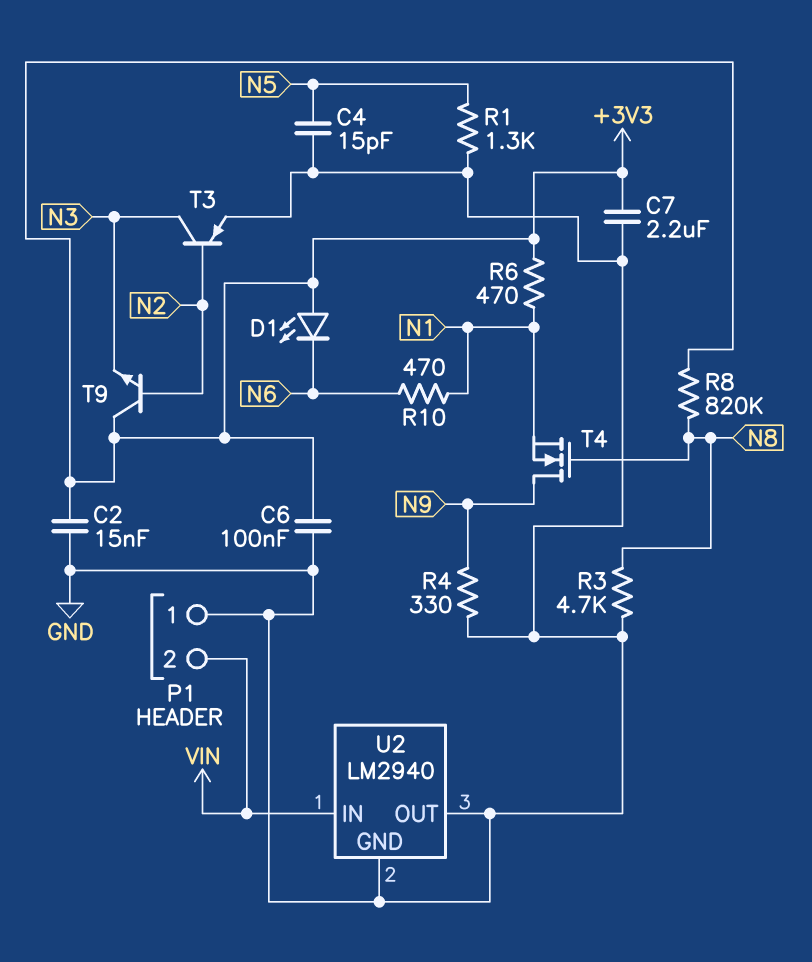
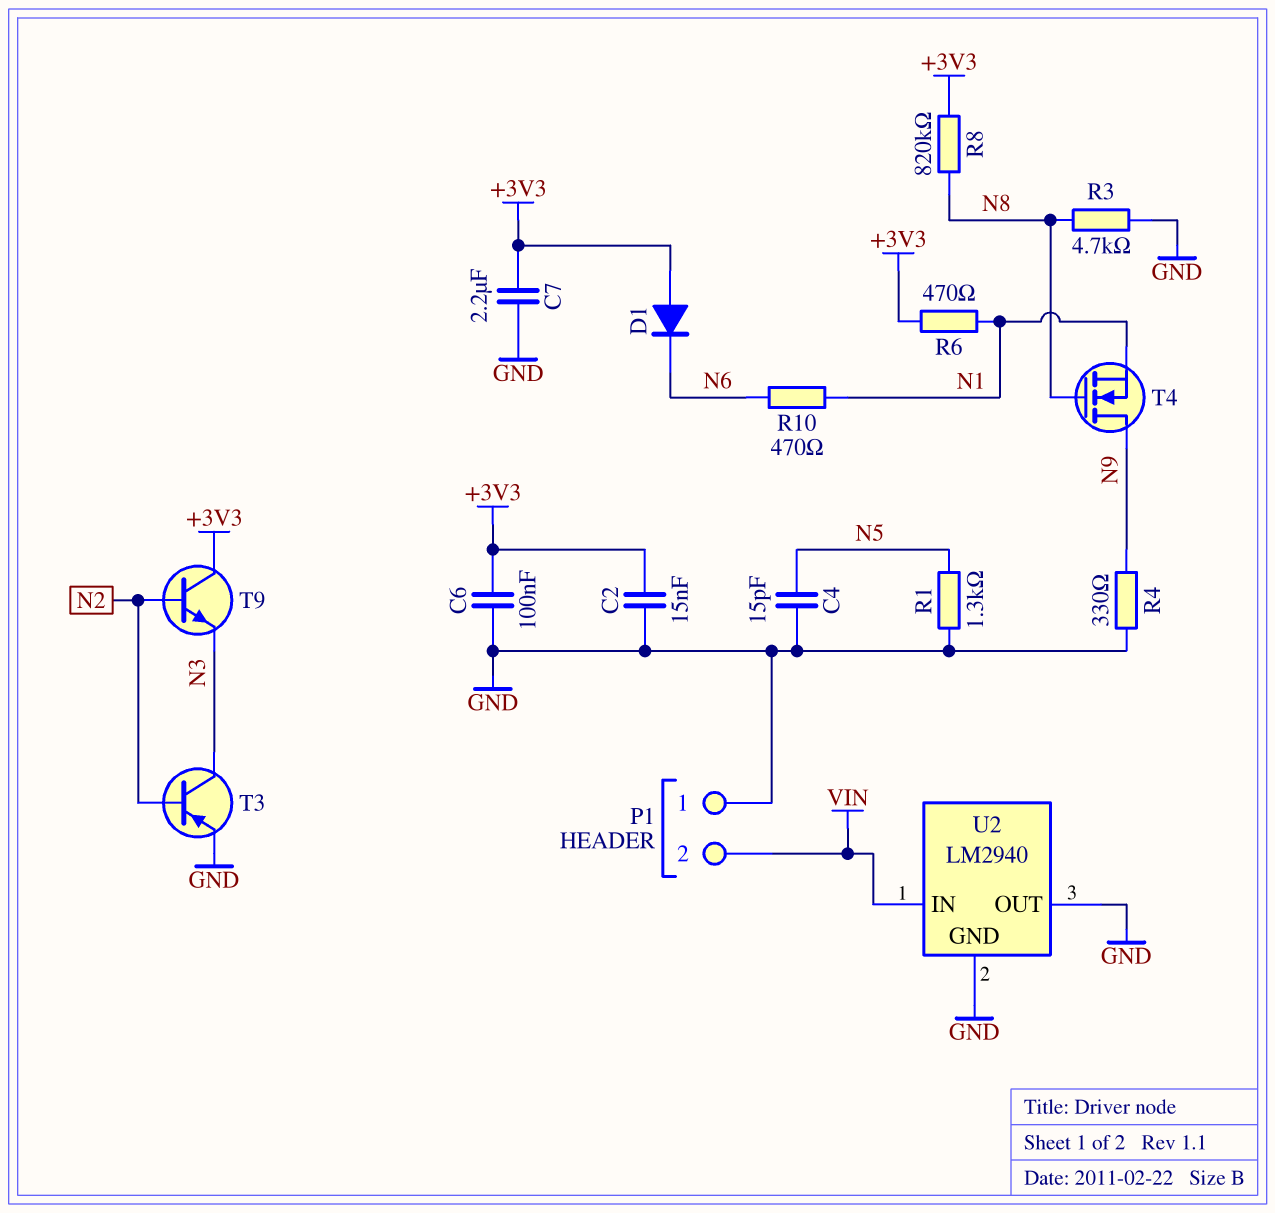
D1: LED (A +3V3, K N6) -> diode (A +3V3, K N6)

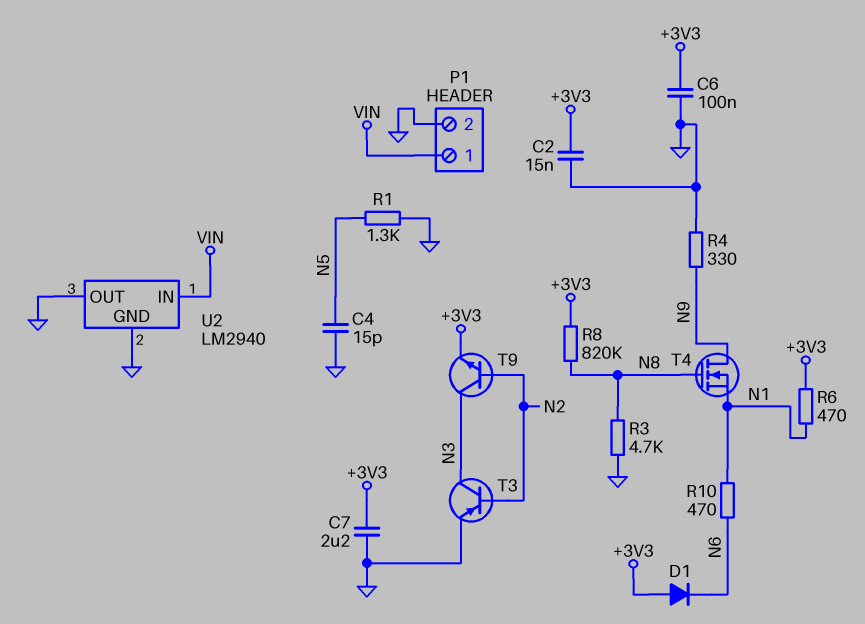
P1 pin 1: GND -> VIN
P1 pin 2: VIN -> GND
T9: NPN (B N2, C +3V3, E N3) -> NPN (B N2, C N3, E +3V3)

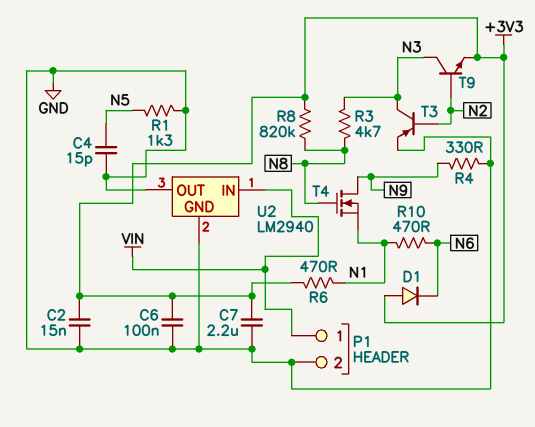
R3: 4.7k (GND, N8) -> 4.7k (N3, N8)

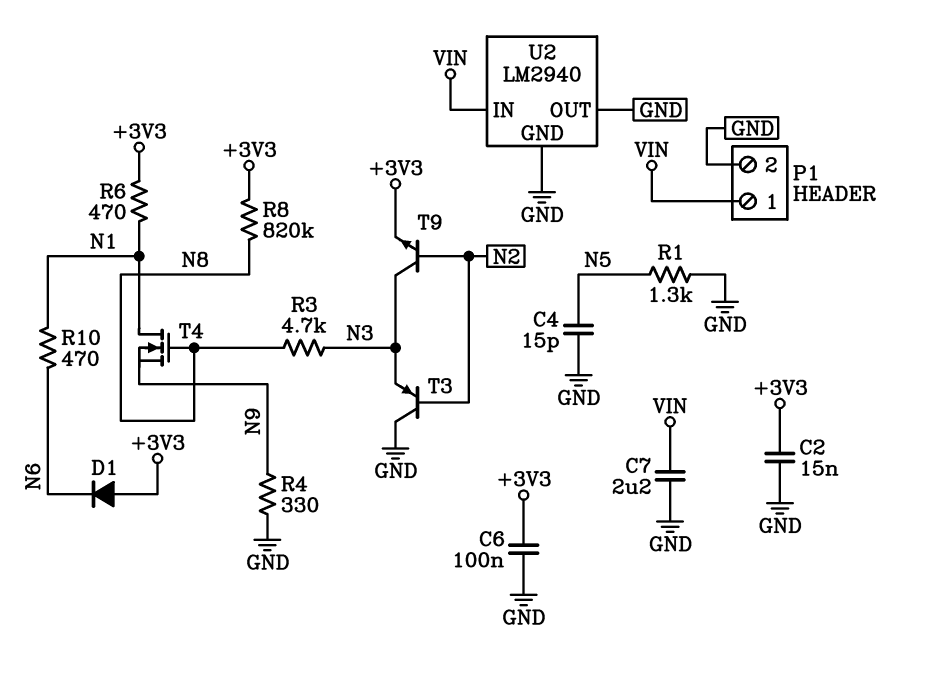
C7: 2.2uF (+3V3, GND) -> 2.2uF (GND, VIN)
T3: PNP (B N2, C N3, E GND) -> PNP (B N2, C GND, E N3)
T4: NMOS (G N8, D N9, S N1) -> NMOS (G N8, D N1, S N9)

